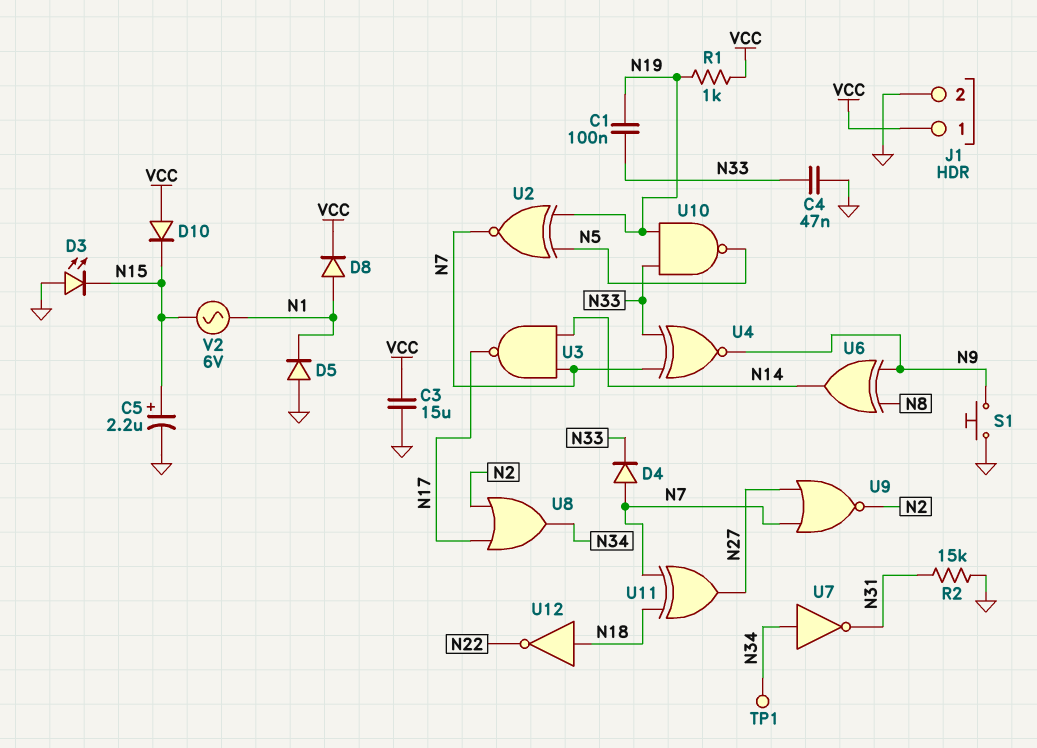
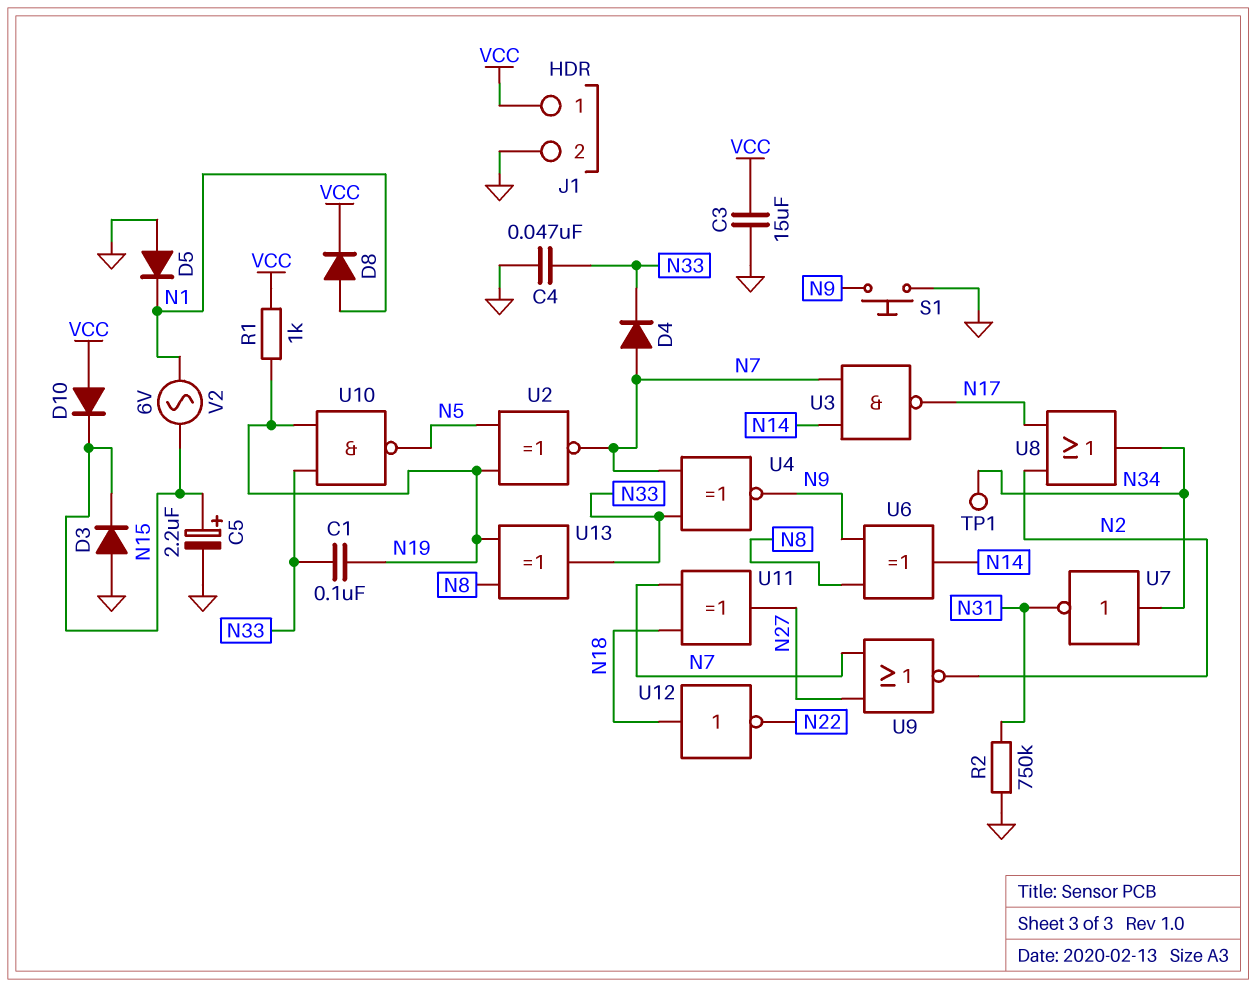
D3: LED (A GND, K N15) -> diode (A GND, K N15)
R2: 15k (GND, N31) -> 750k (GND, N31)
U13: none -> XOR (in N8, in N19, out N33)

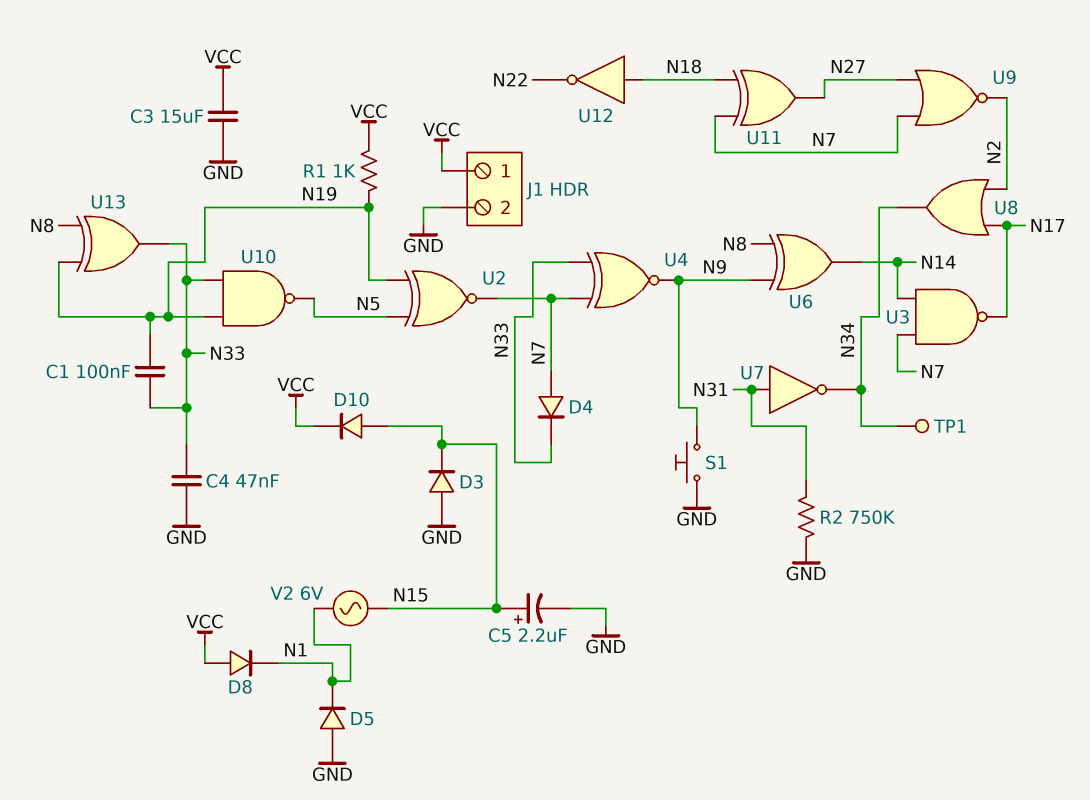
D8: diode (A N1, K VCC) -> diode (A VCC, K N1)
D10: diode (A VCC, K N15) -> diode (A N15, K VCC)
U7: NOT (in N34, out N31) -> NOT (in N31, out N34)

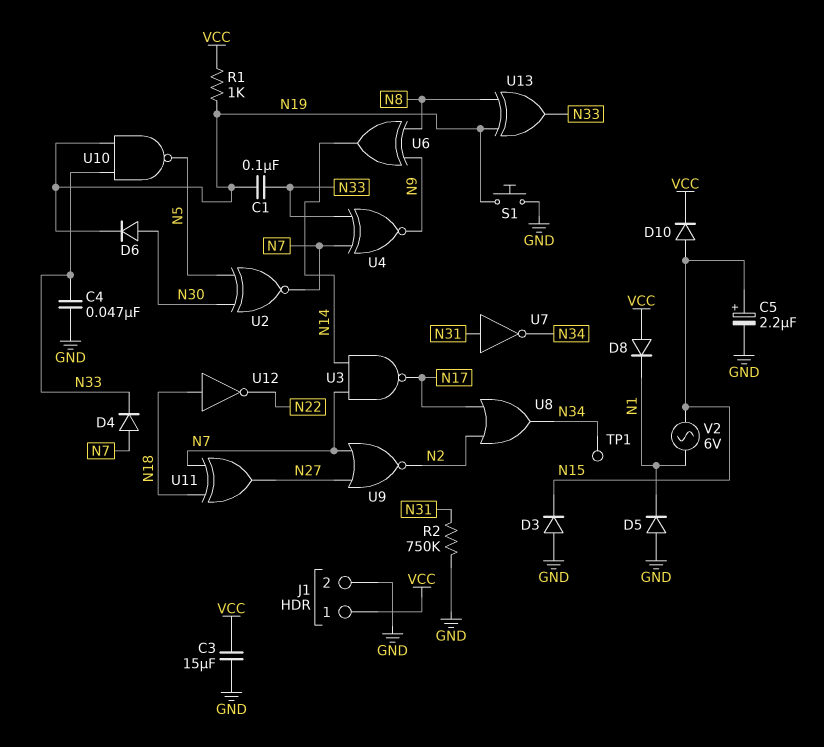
D6: none -> diode (A N30, K N19)
S1: button (GND, N9) -> button (GND, N19)
U2: XNOR (in N5, in N19, out N7) -> XNOR (in N5, in N30, out N7)

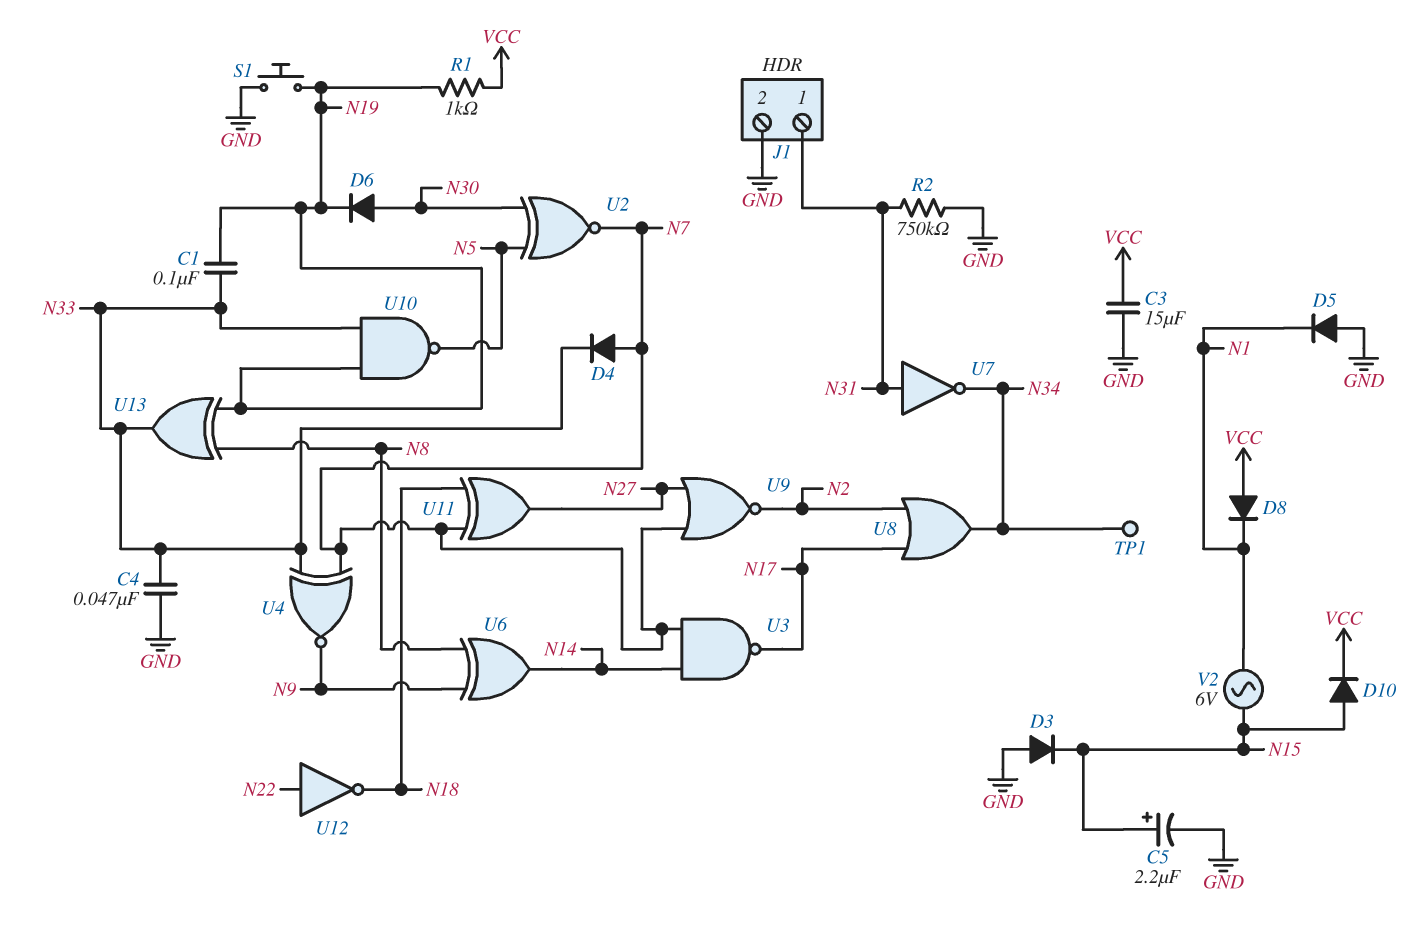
J1 pin 1: VCC -> N31
U12: NOT (in N18, out N22) -> NOT (in N22, out N18)

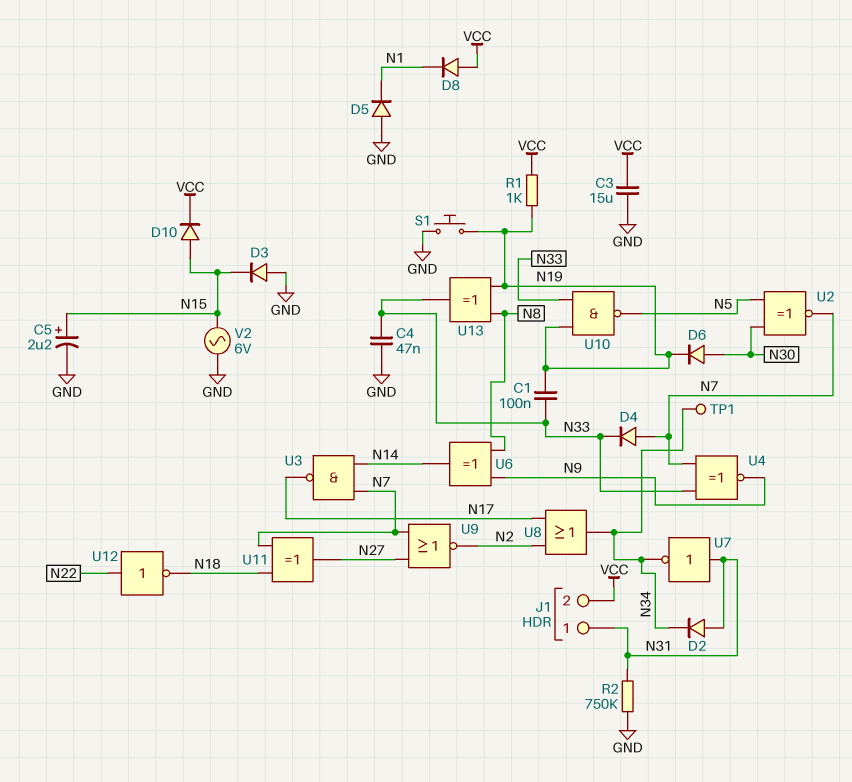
D2: none -> diode (A N31, K N34)
J1 pin 2: GND -> VCC
V2: AC 6V (N1, N15) -> AC 6V (GND, N15)

